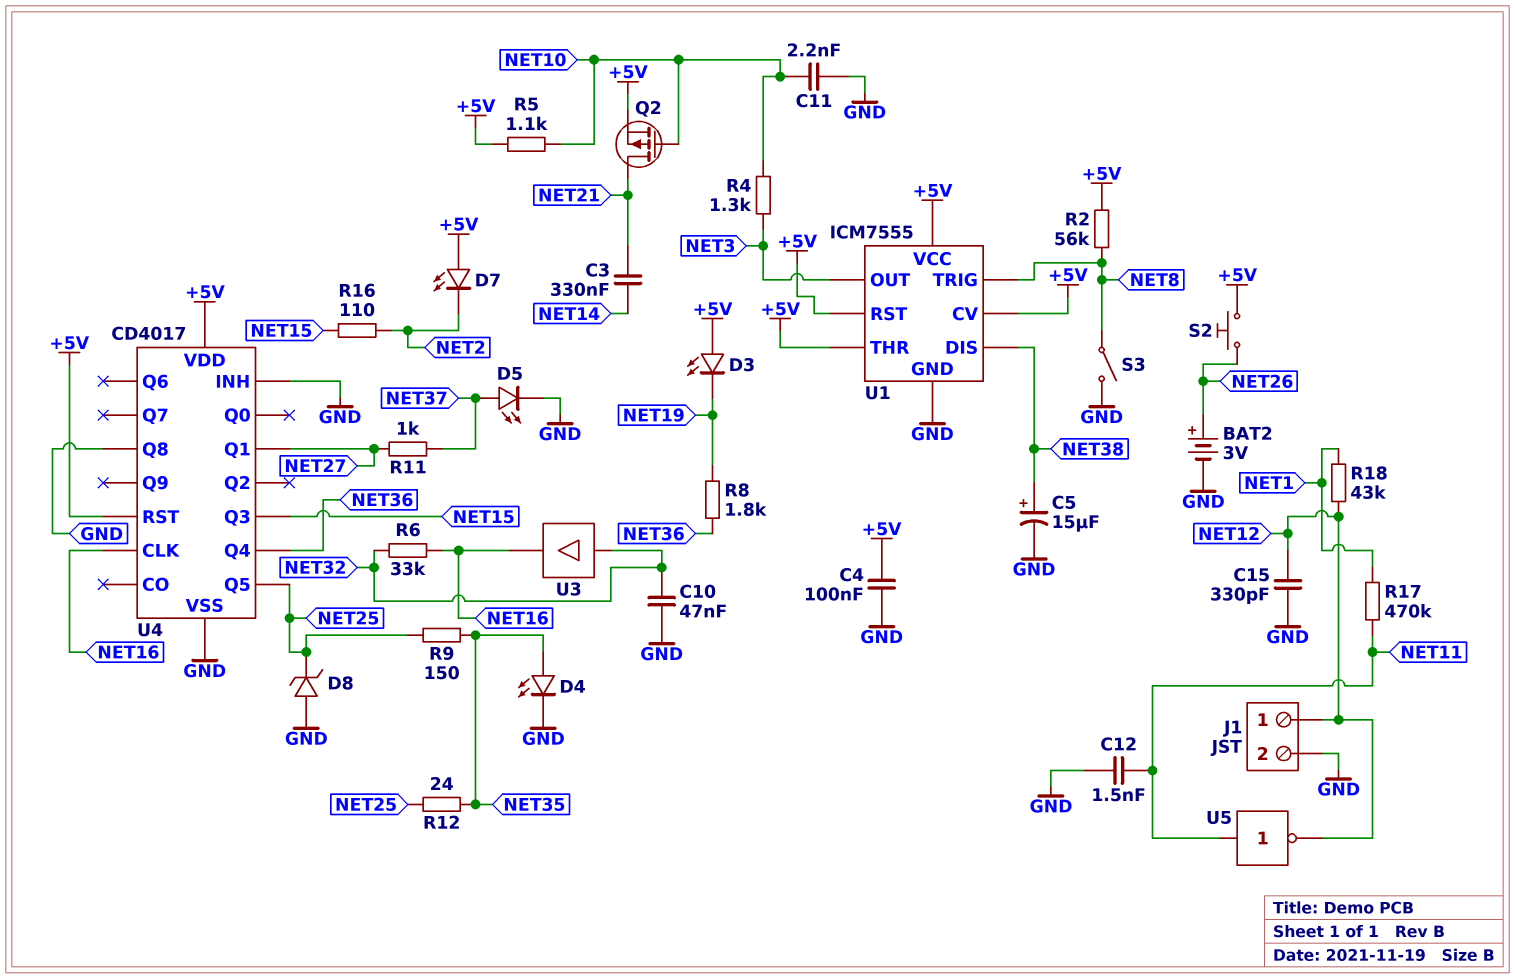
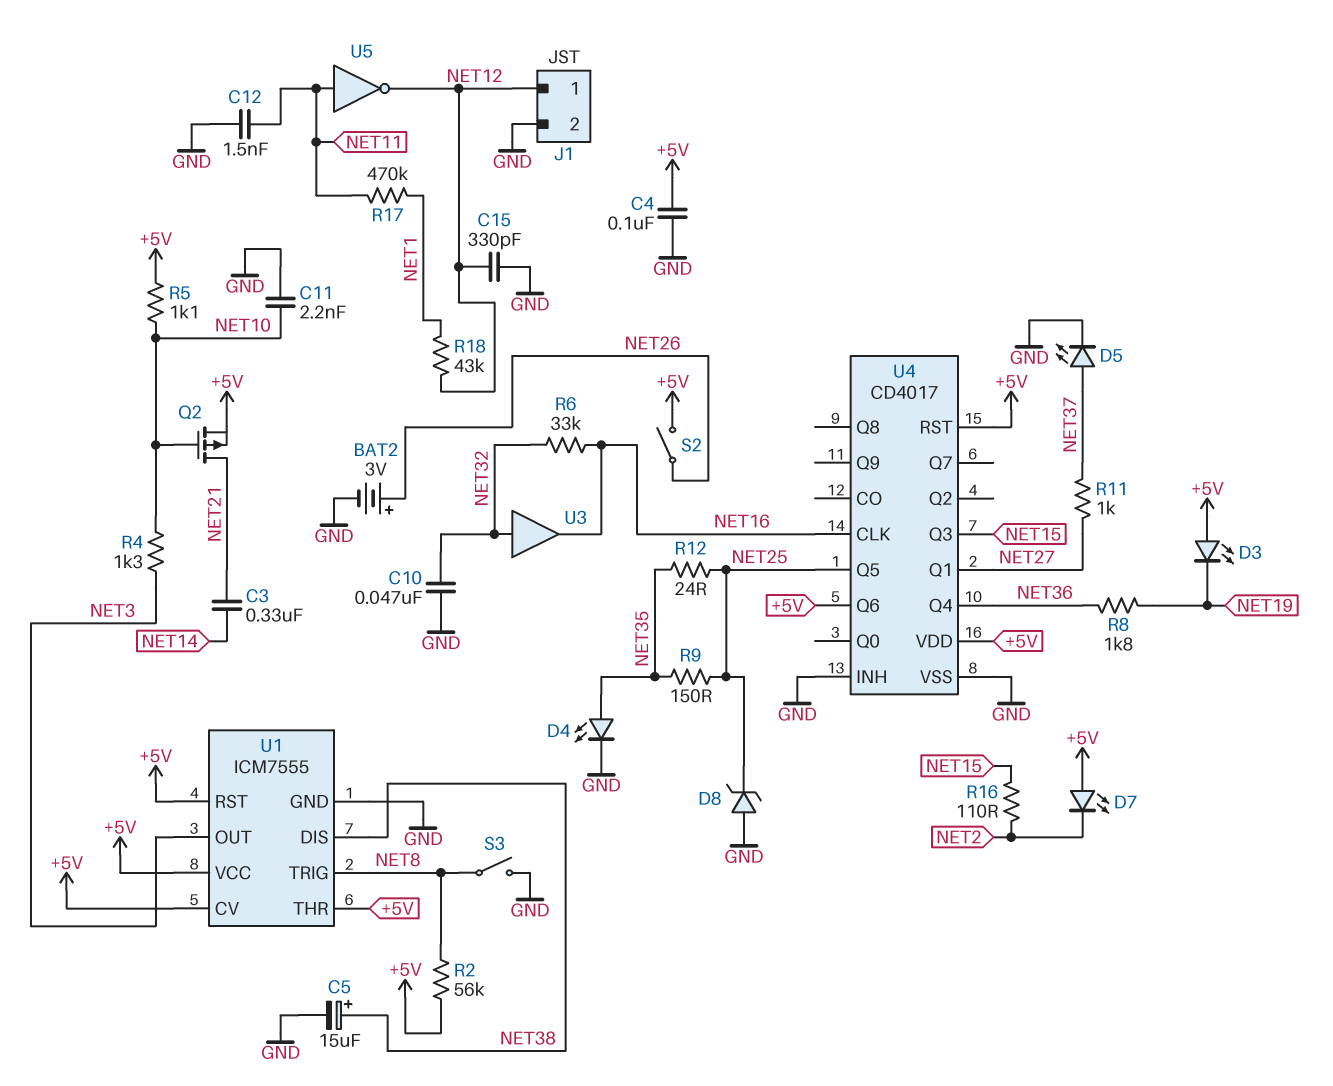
S2: button (+5V, NET26) -> switch (+5V, NET26)
U4 pin Q6: none -> +5V
U4 pin Q8: GND -> none

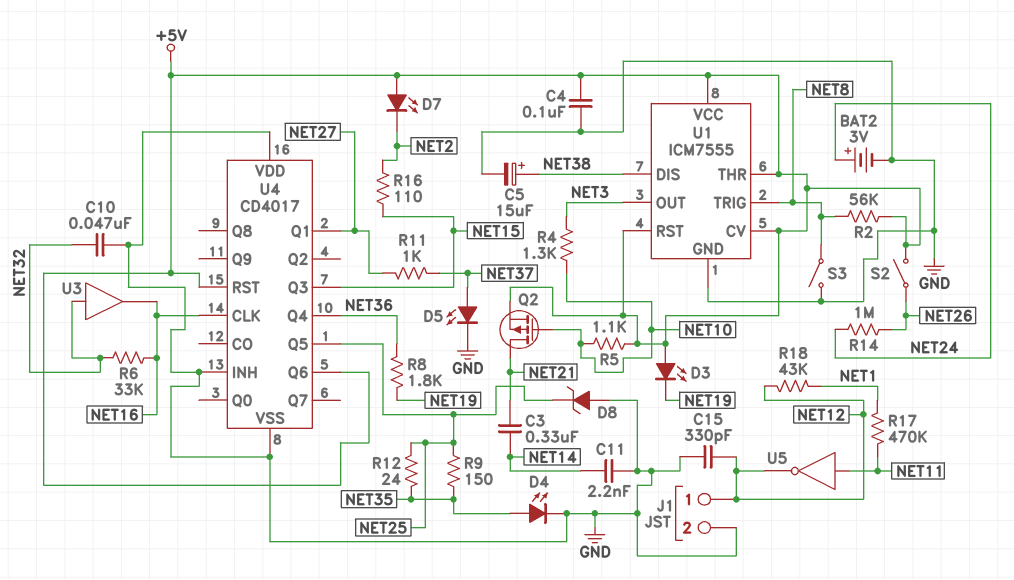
BAT2: 3V (plus NET26, minus GND) -> 3V (plus NET24, minus GND)
C11: 2.2nF (GND, NET10) -> 2.2nF (GND, NET14)
C12: 1.5nF (GND, NET11) -> none
R14: none -> 1M (NET24, NET26)
U4 pin VDD: +5V -> GND

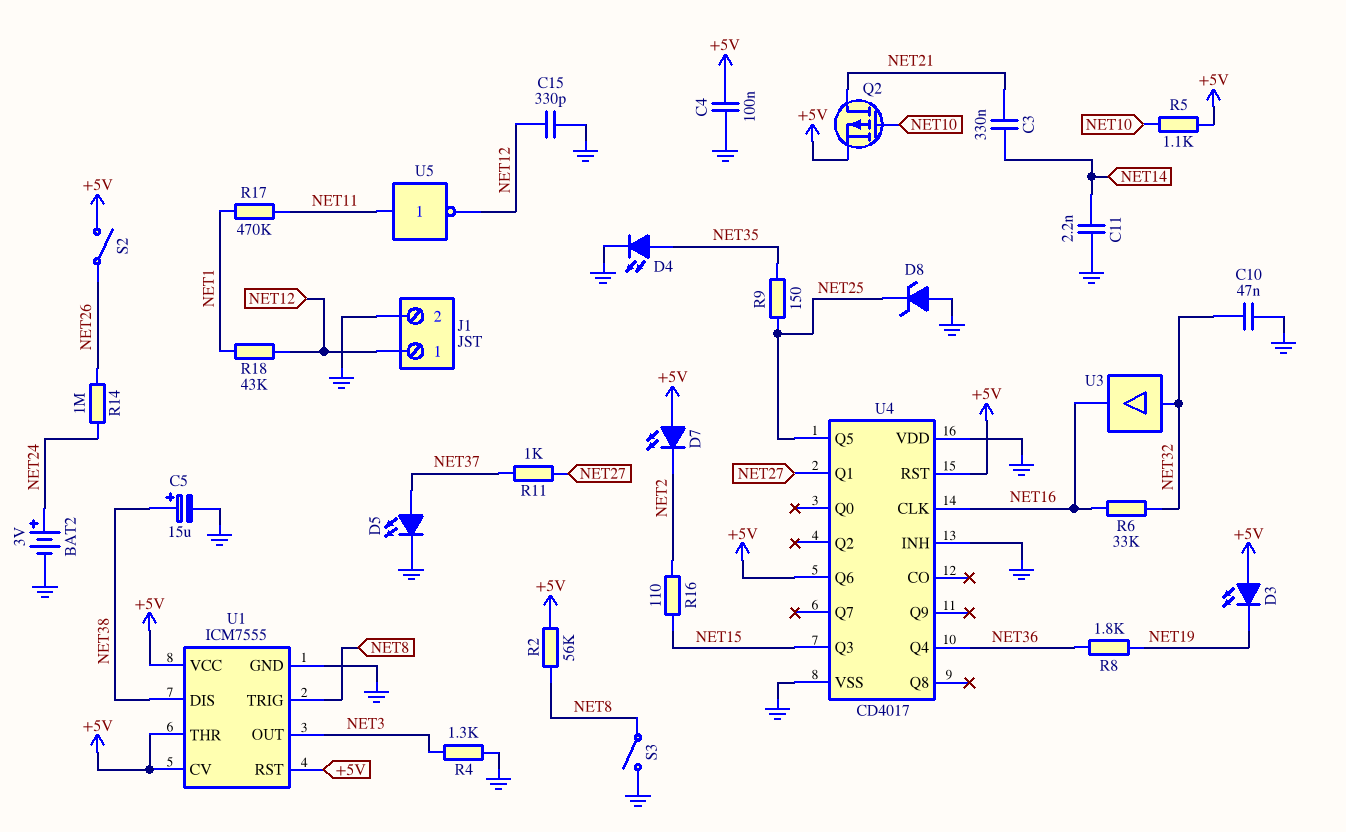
R4: 1.3k (NET3, NET10) -> 1.3k (GND, NET3)
R12: 24 (NET25, NET35) -> none

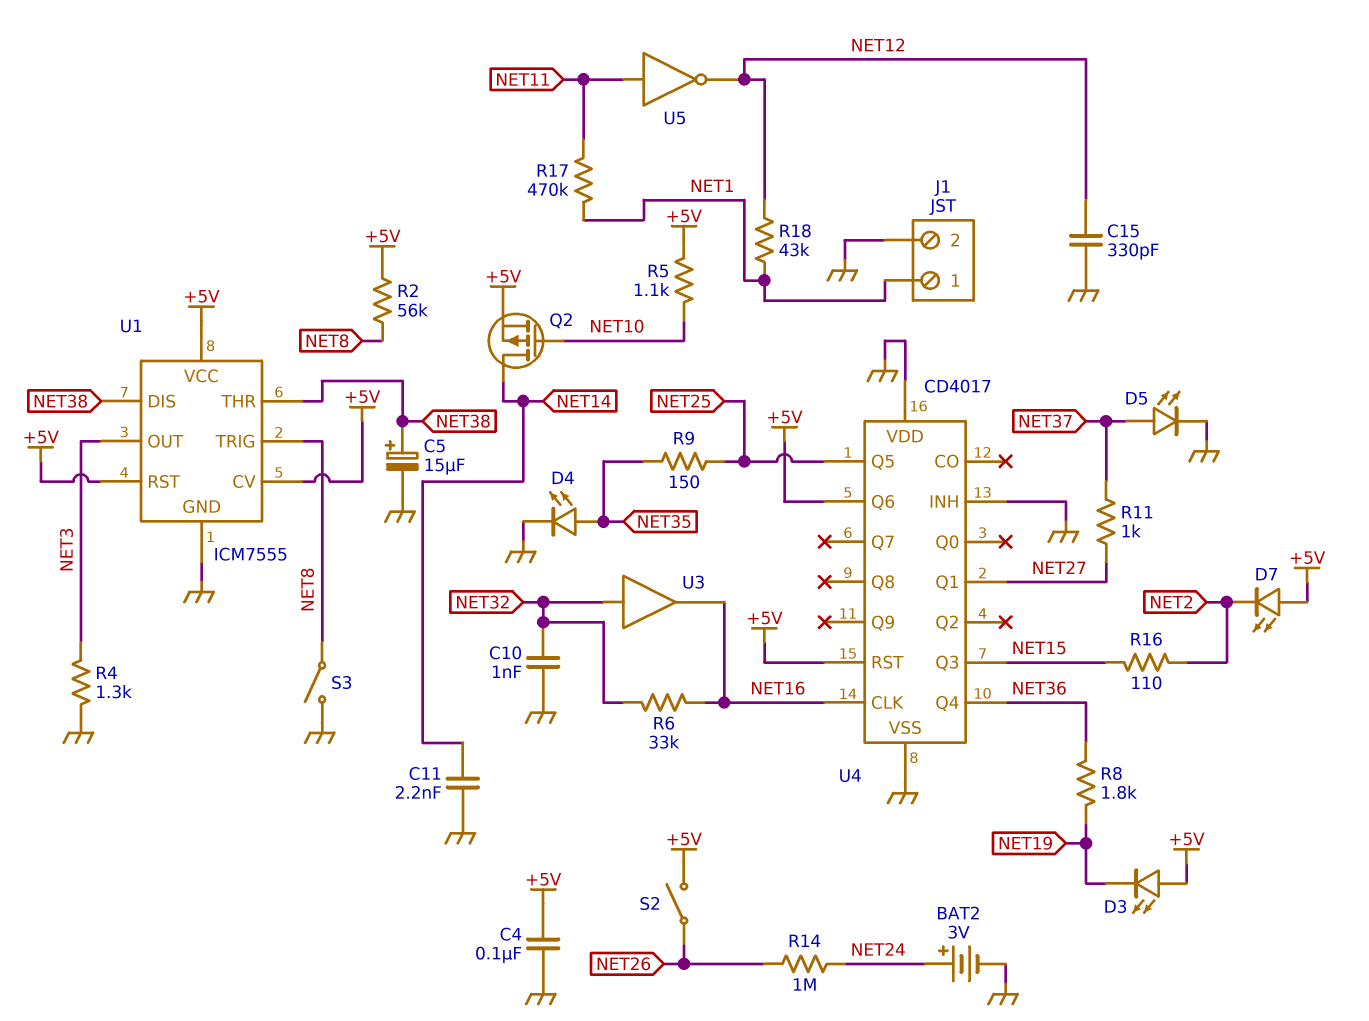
C3: 330nF (NET14, NET21) -> none
C10: 47nF (GND, NET32) -> 1nF (GND, NET32)
D8: zener (A GND, K NET25) -> none
J1 pin 1: NET12 -> NET1
Q2: PMOS (G NET10, D NET21, S +5V) -> PMOS (G NET10, D NET14, S +5V)
U1 pin THR: +5V -> NET38

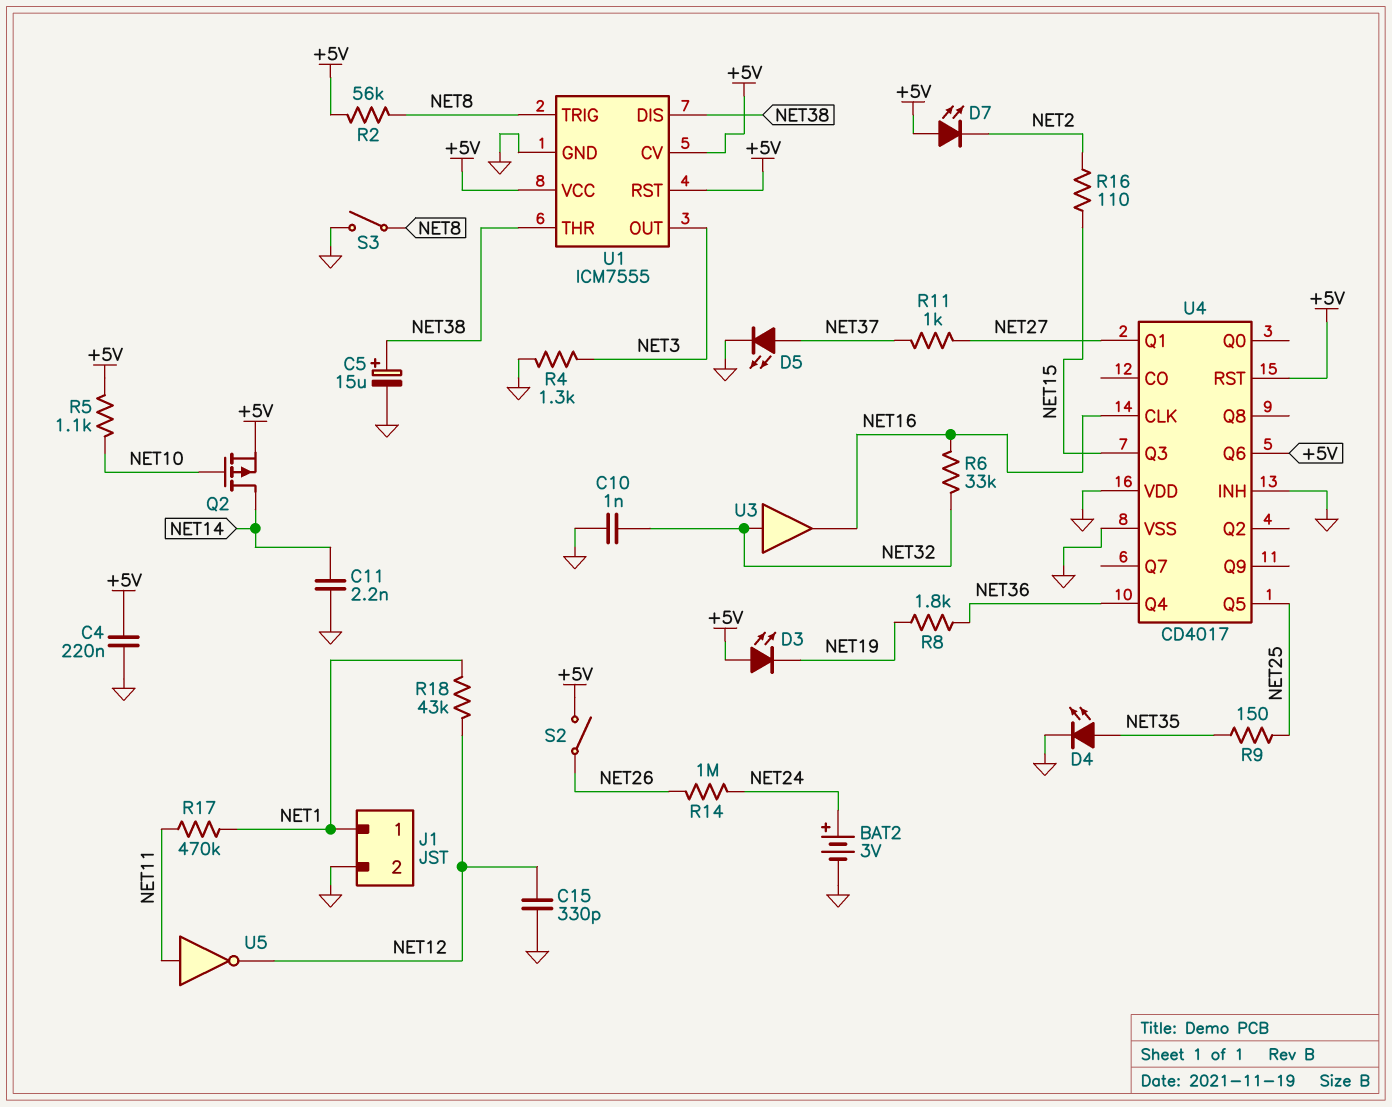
C4: 100nF (+5V, GND) -> 220nF (+5V, GND)

